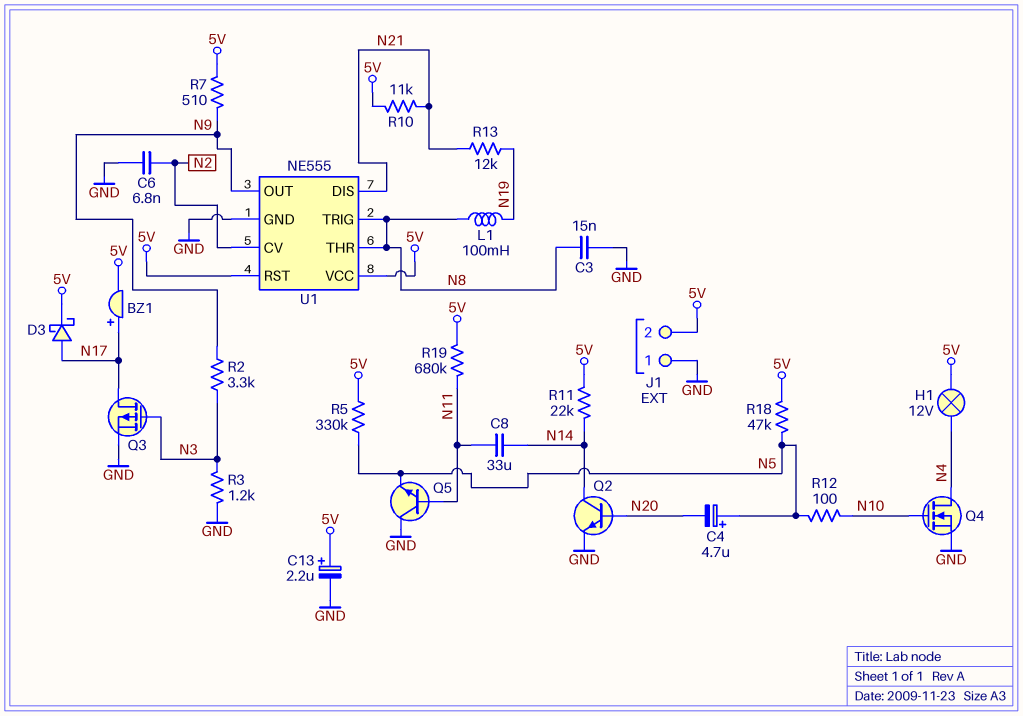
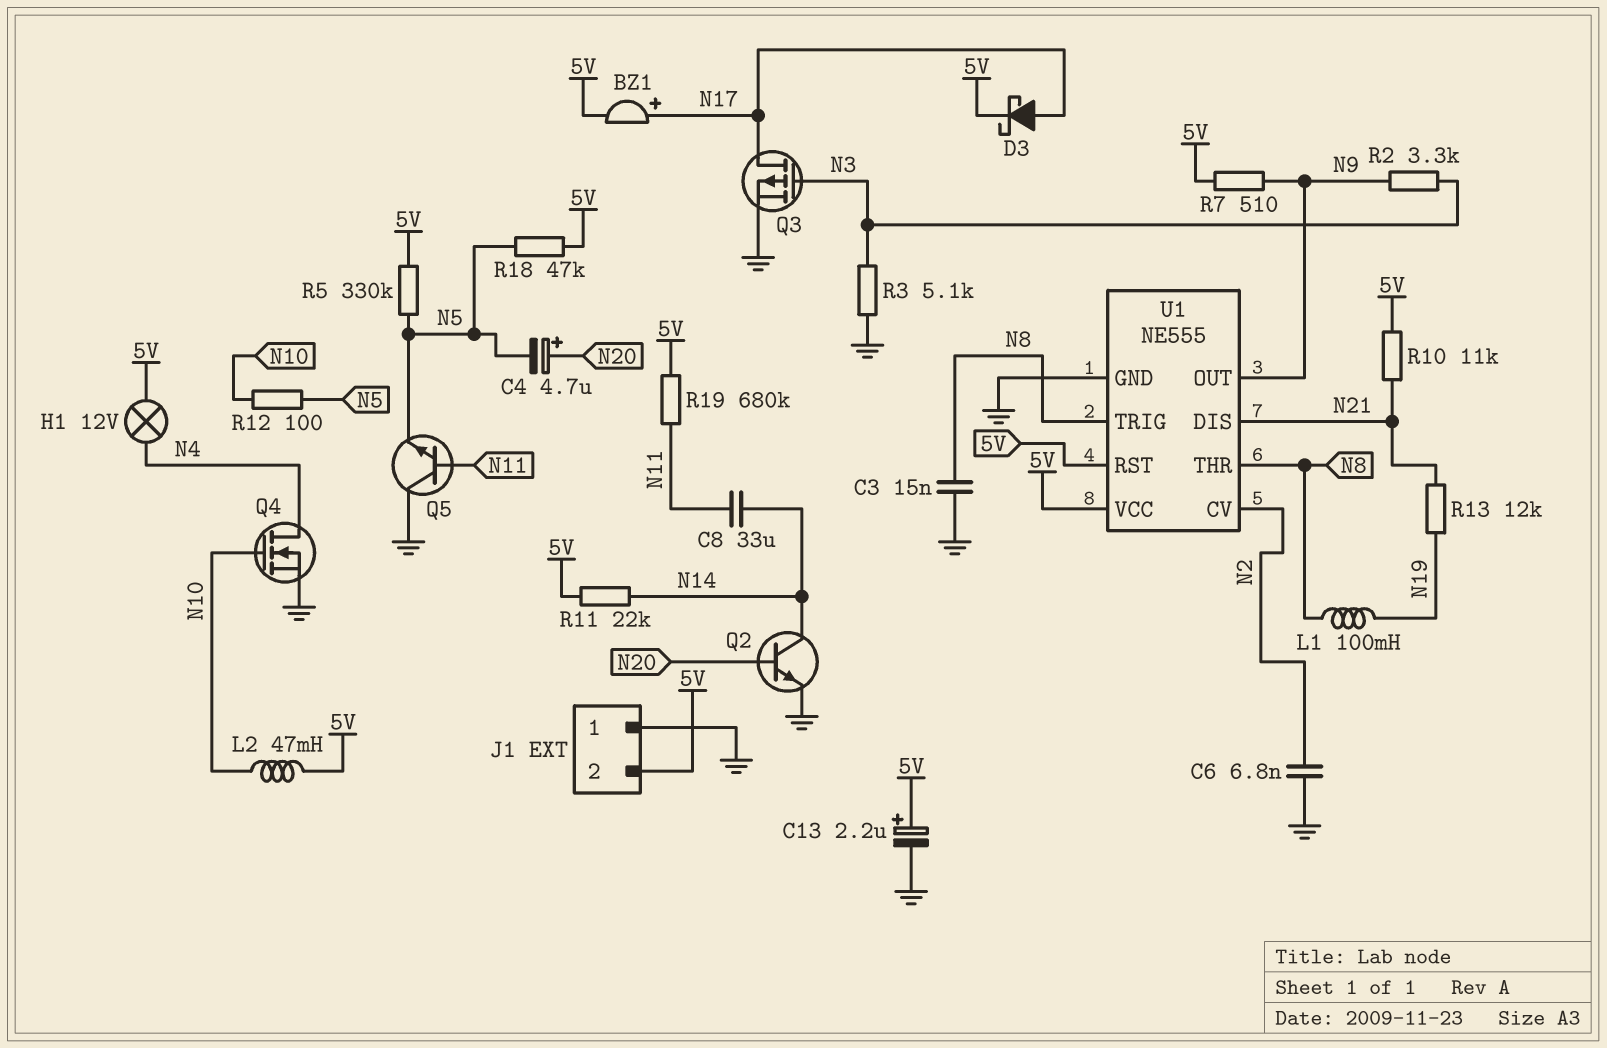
C4: 4.7uF (plus N5, minus N20) -> 4.7uF (plus N20, minus N5)
L2: none -> 47mH (5V, N10)
R3: 1.2k (GND, N3) -> 5.1k (GND, N3)

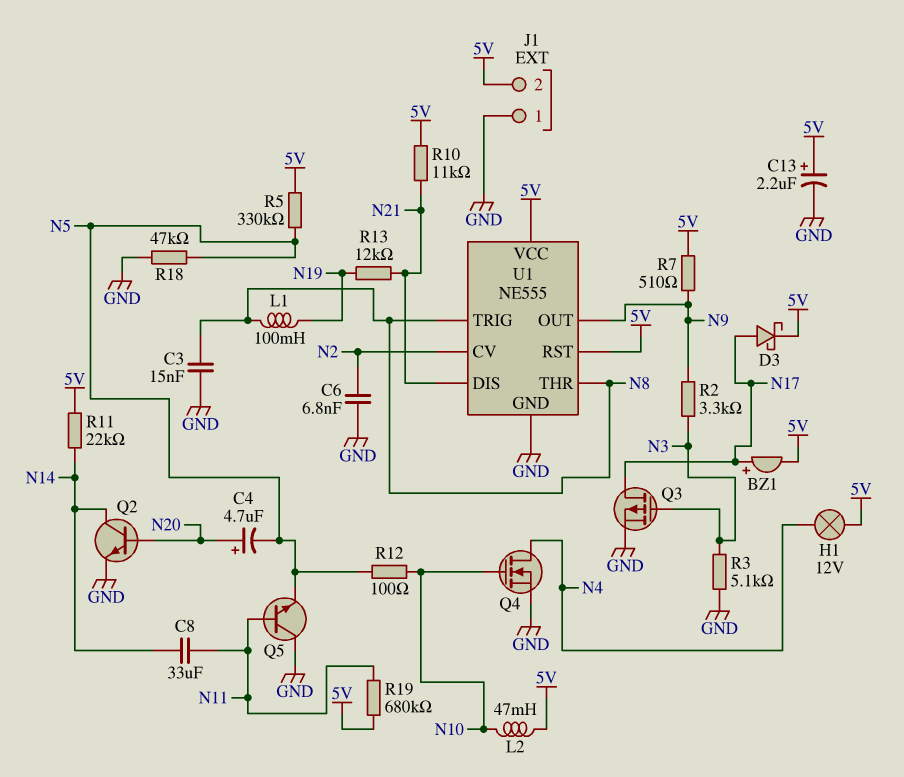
R18: 47k (5V, N5) -> 47k (GND, N5)

